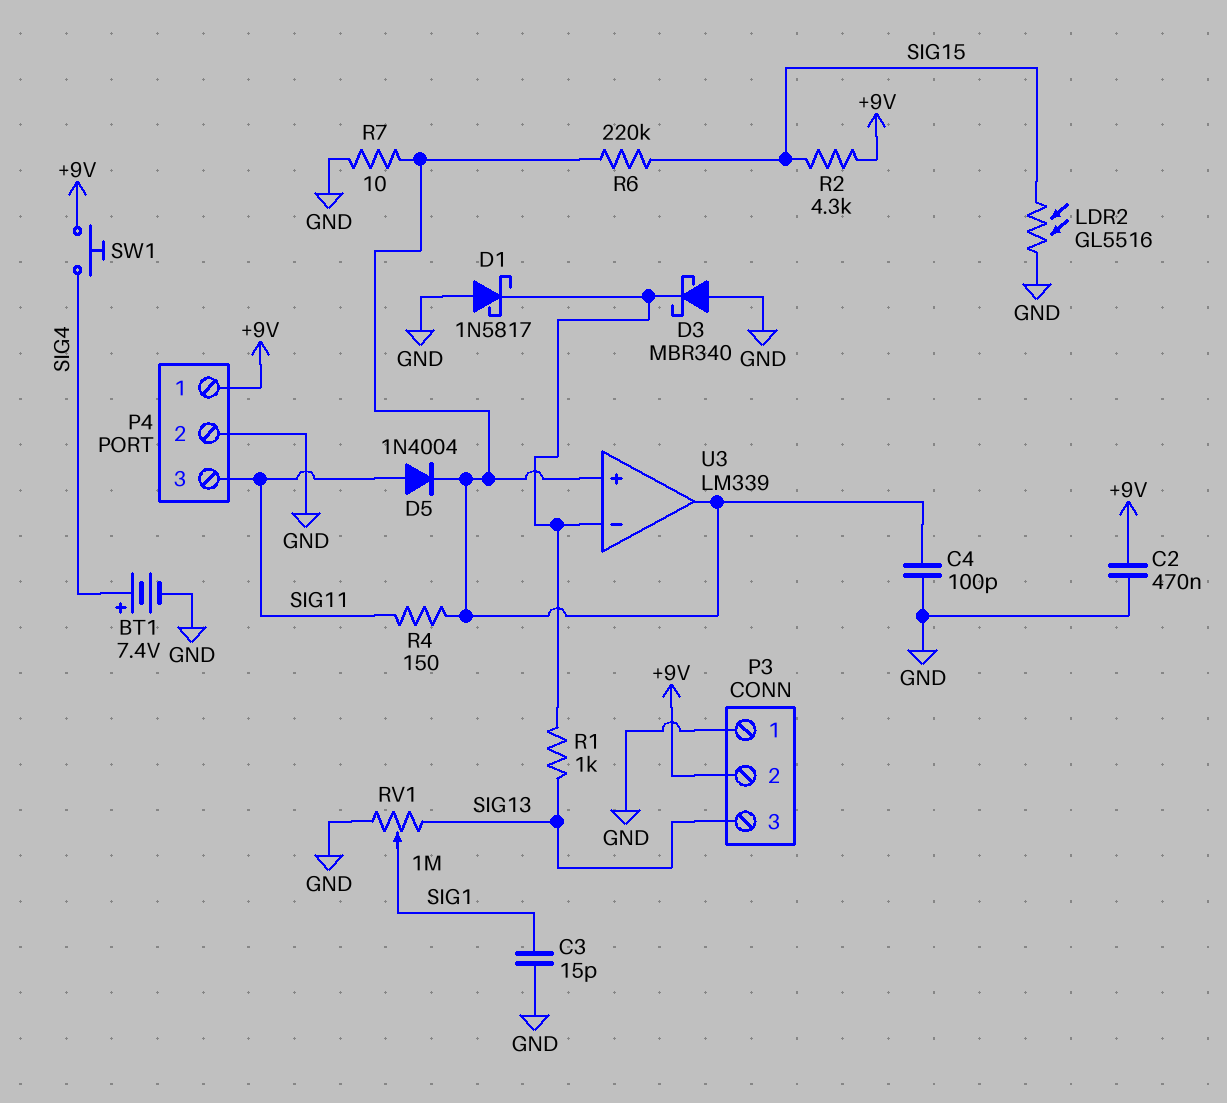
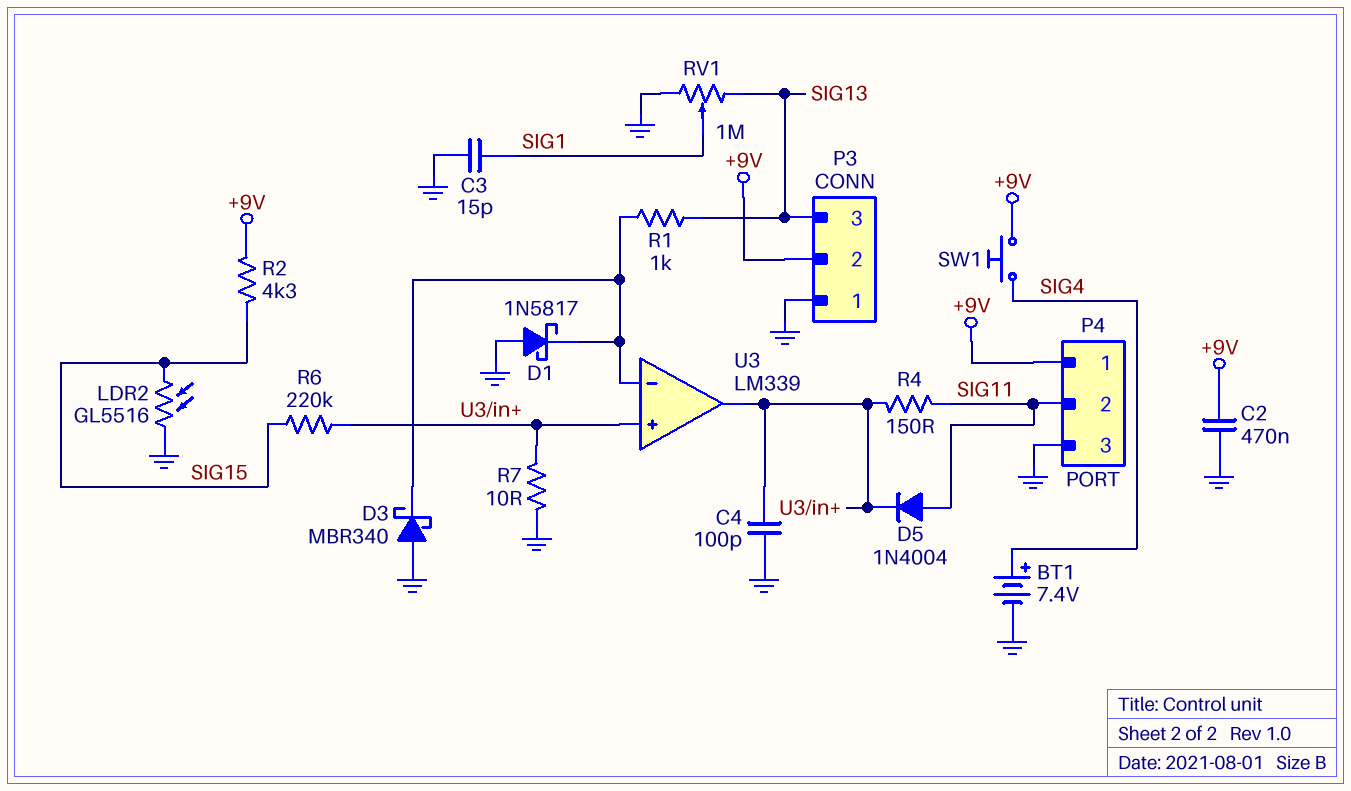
P4 pin 2: GND -> SIG11
P4 pin 3: SIG11 -> GND

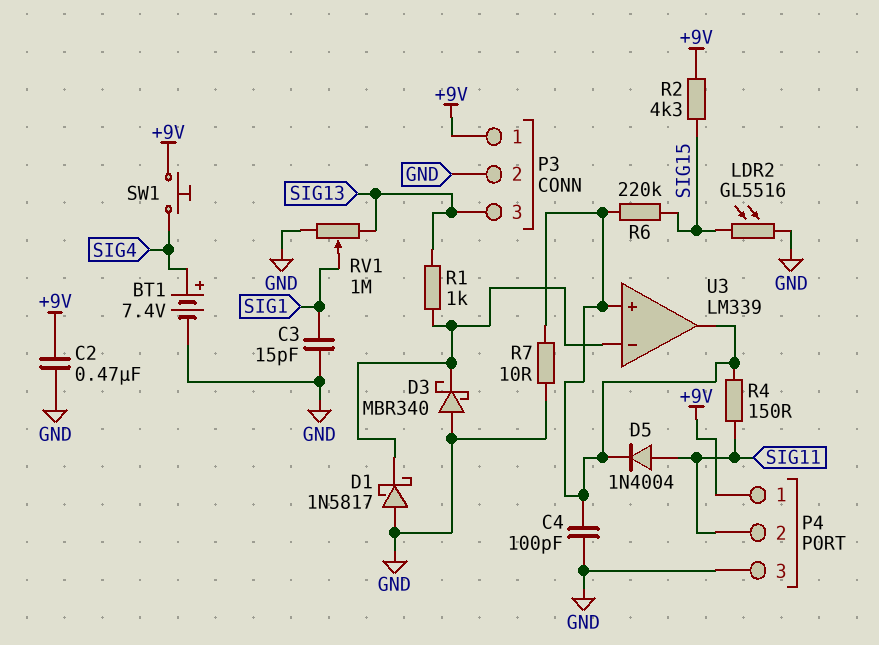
P3 pin 1: GND -> +9V
P3 pin 2: +9V -> GND

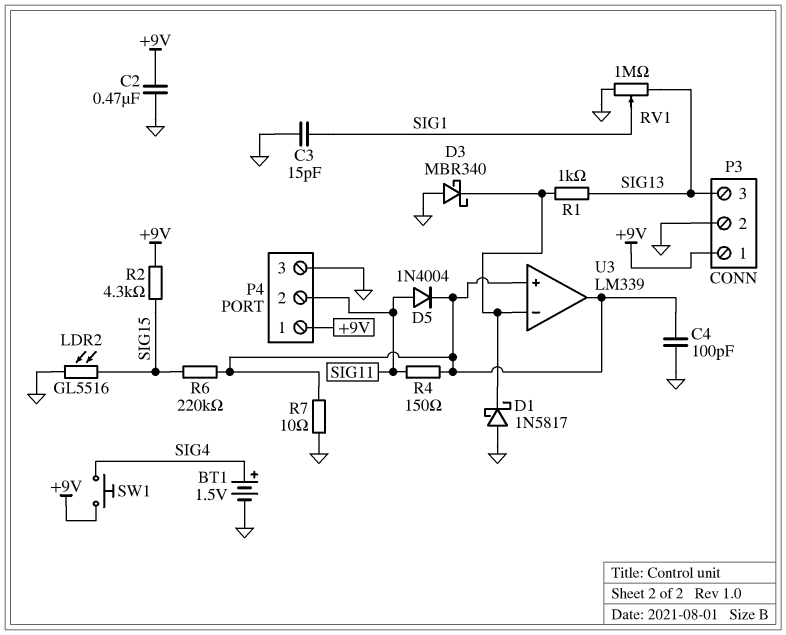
BT1: 7.4V (plus SIG4, minus GND) -> 1.5V (plus SIG4, minus GND)

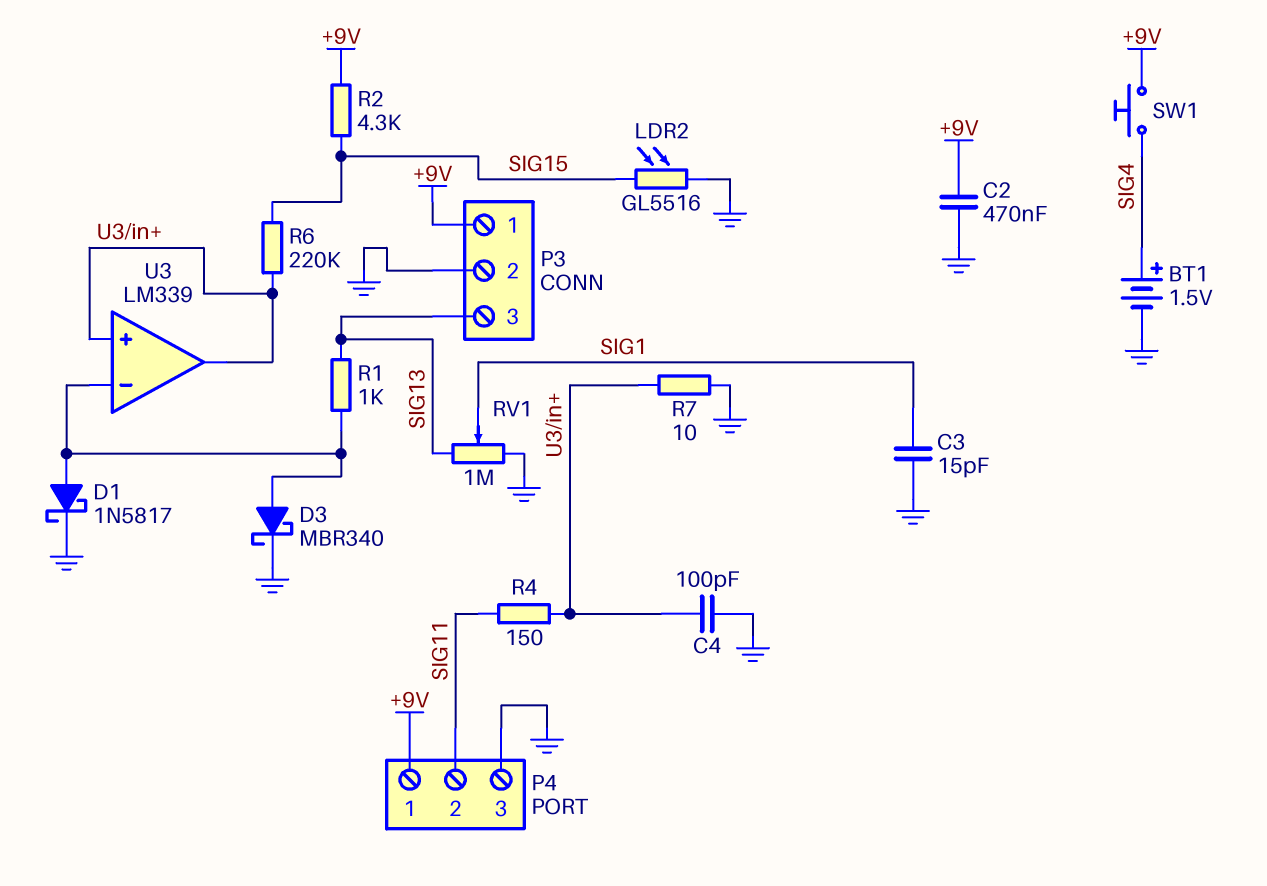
D1: schottky 1N5817 (A GND, K U3/in-) -> schottky 1N5817 (A U3/in-, K GND)
D3: schottky MBR340 (A GND, K U3/in-) -> schottky MBR340 (A U3/in-, K GND)
D5: diode 1N4004 (A SIG11, K U3/in+) -> none

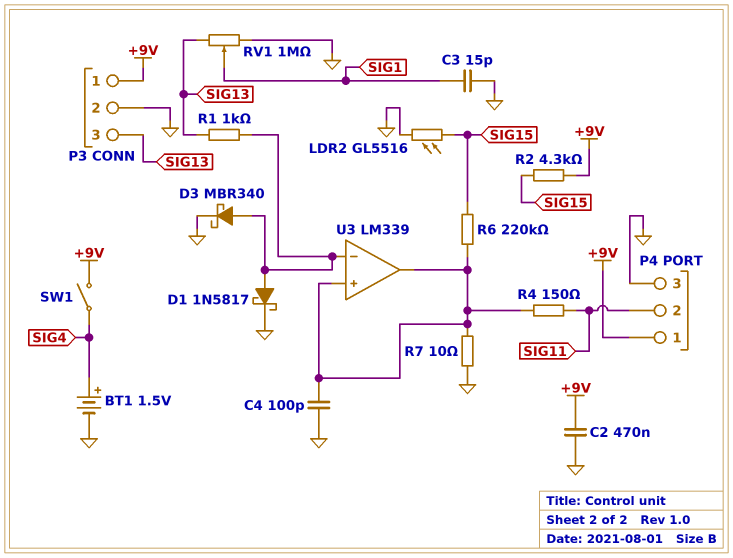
SW1: button (+9V, SIG4) -> switch (+9V, SIG4)

